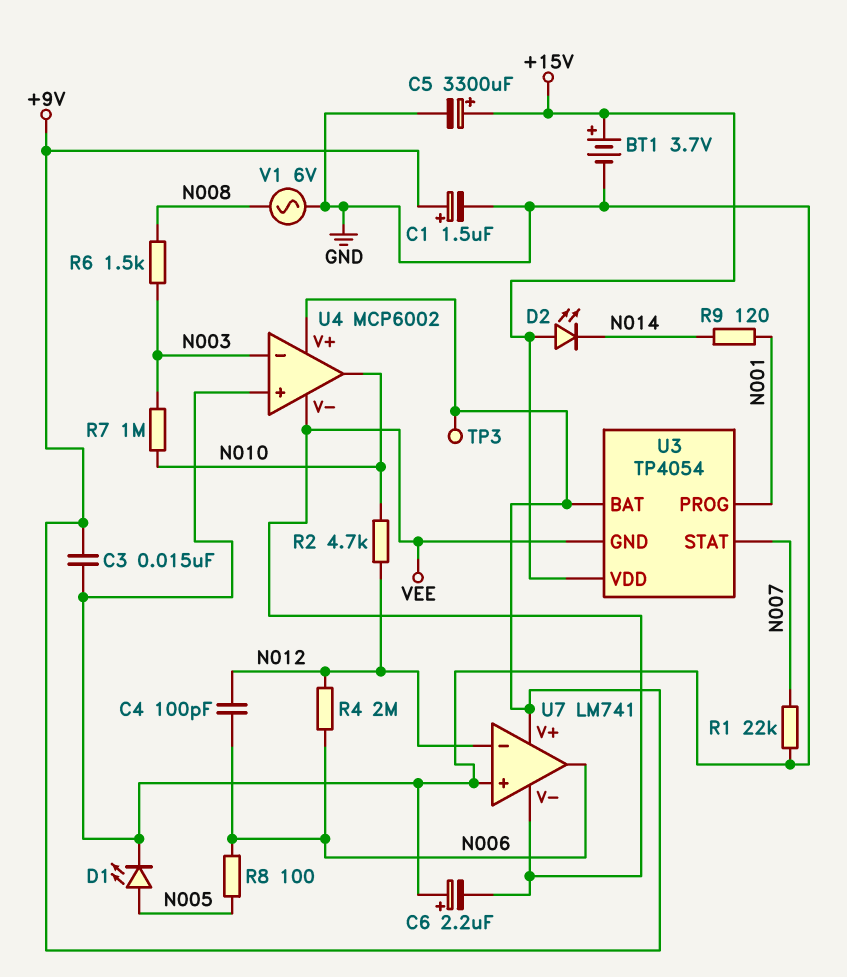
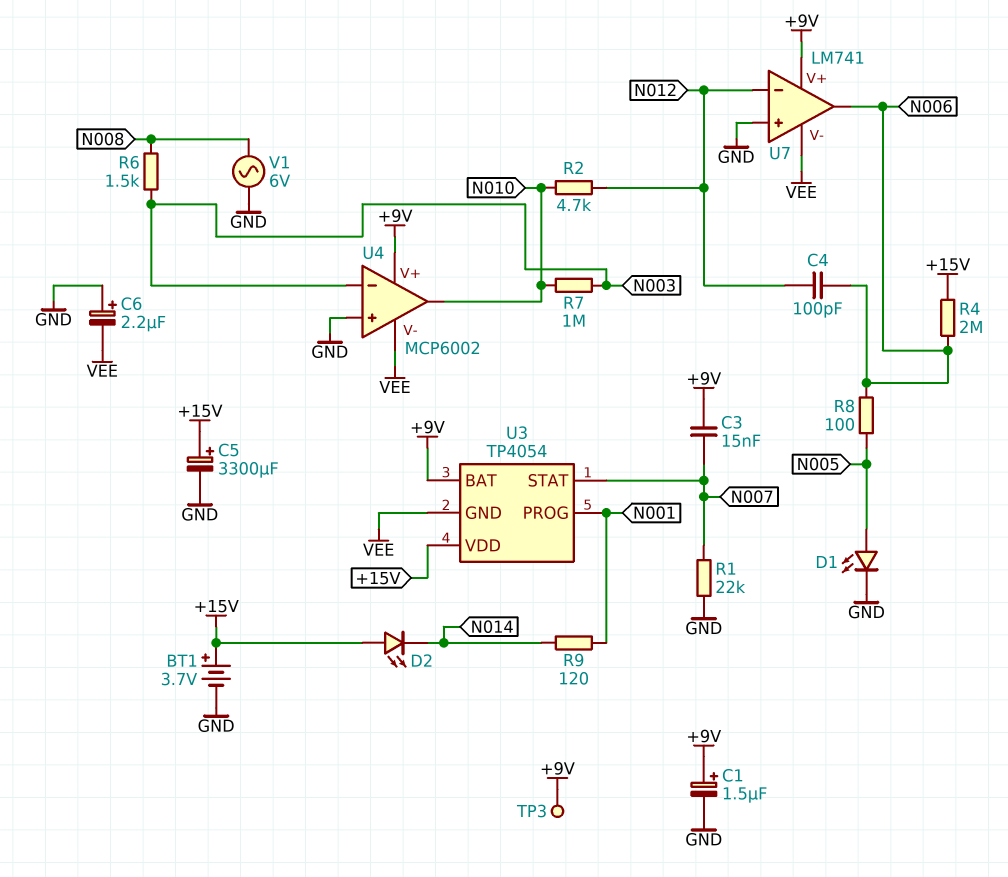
C3: 15nF (+9V, GND) -> 15nF (+9V, N007)
R4: 2M (N006, N012) -> 2M (+15V, N006)

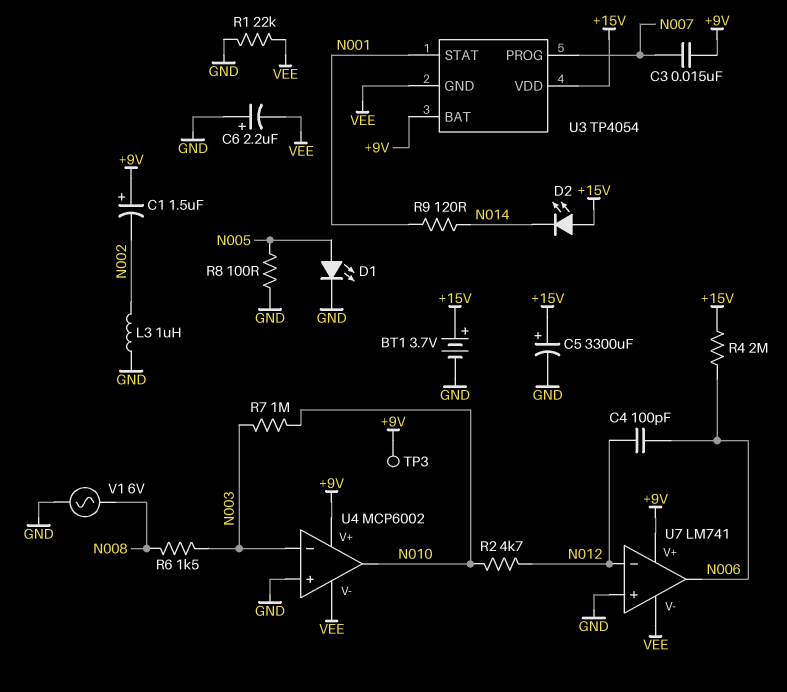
C1: 1.5uF (plus +9V, minus GND) -> 1.5uF (plus +9V, minus N002)
L3: none -> 1uH (GND, N002)
R1: 22k (GND, N007) -> 22k (GND, VEE)
R8: 100 (N005, N006) -> 100 (GND, N005)
U3 pin PROG: N001 -> N007
U3 pin STAT: N007 -> N001

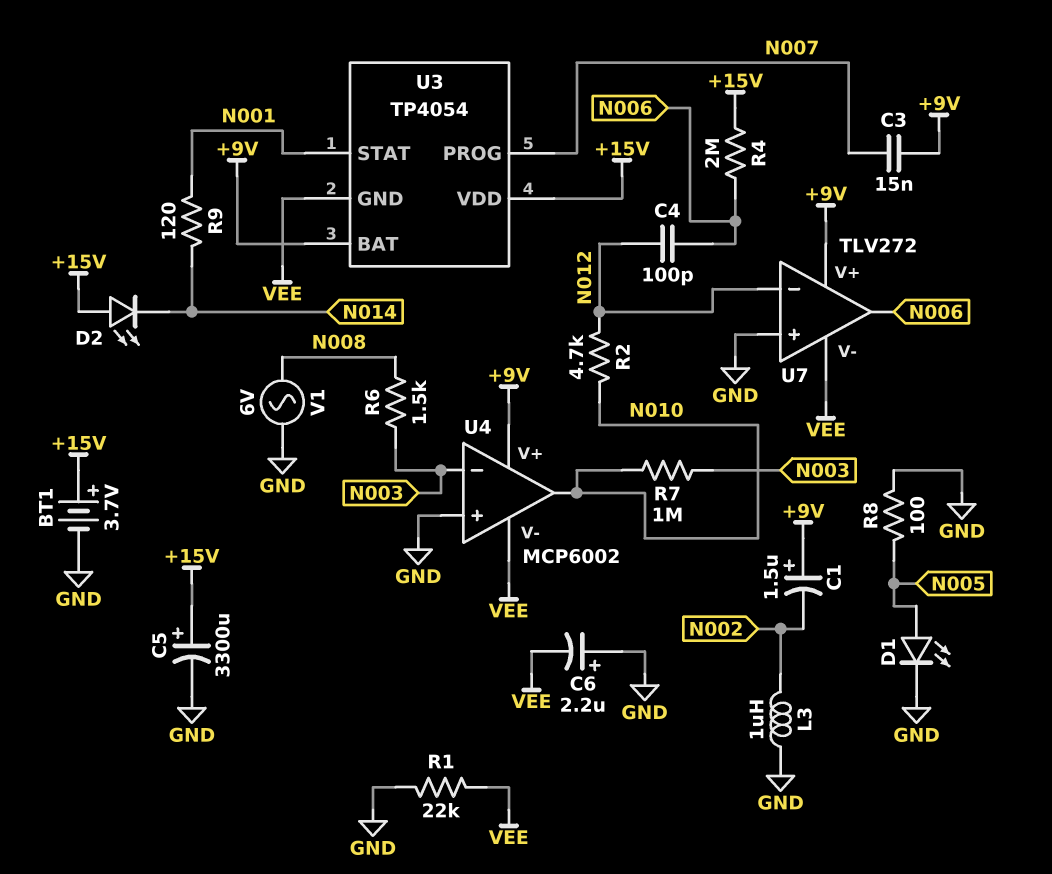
TP3: test point (+9V) -> none
U7: LM741 -> TLV272

